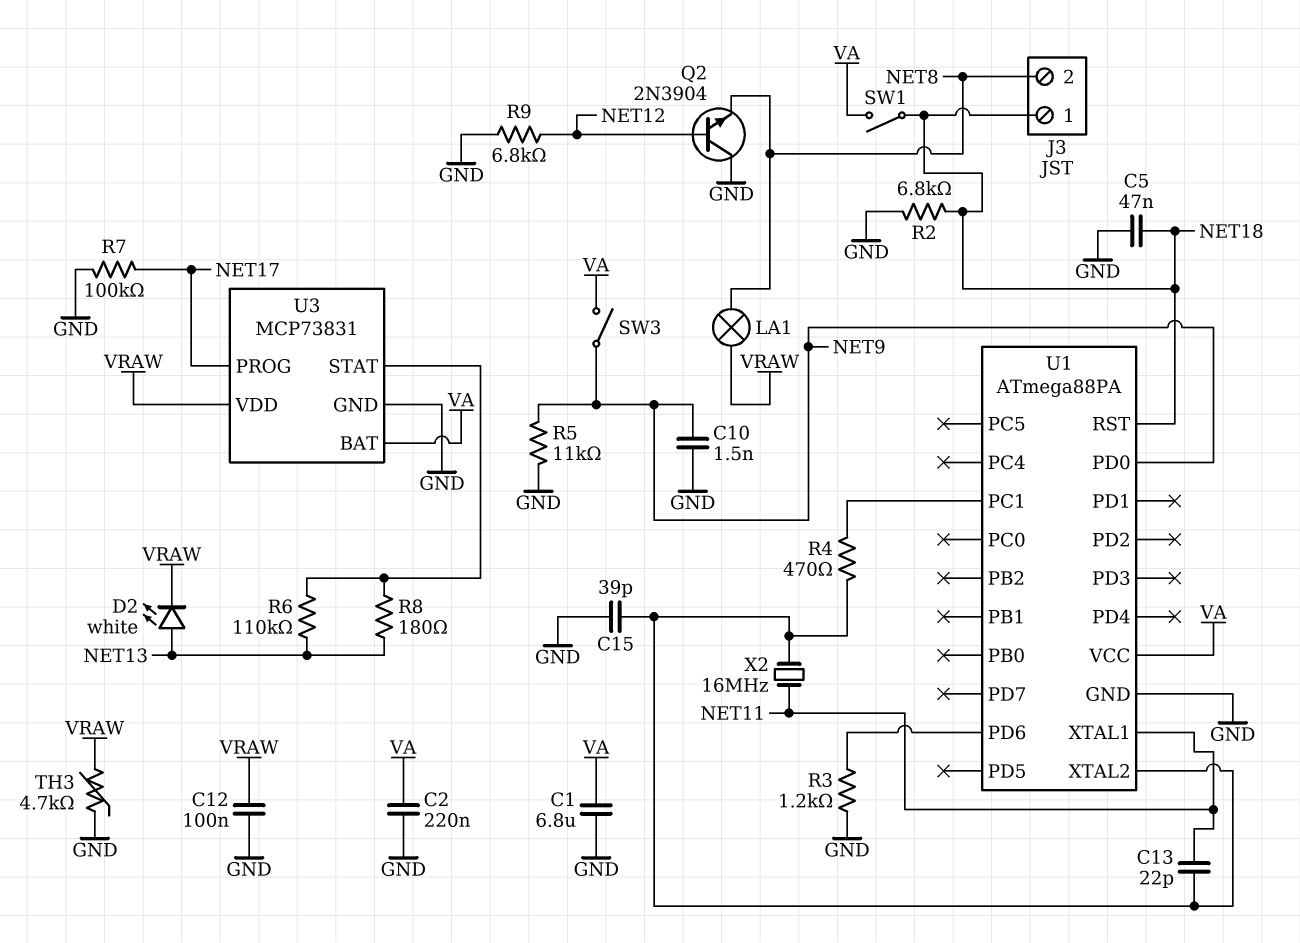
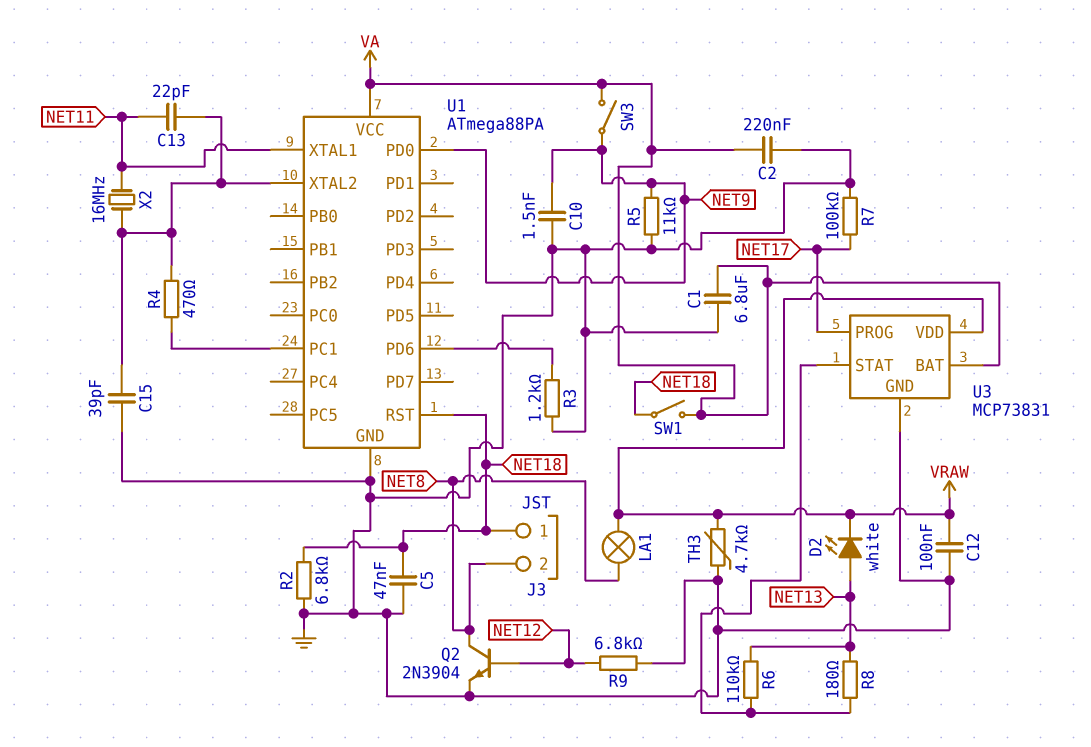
Q2: NPN 2N3904 (B NET12, C GND, E NET8) -> NPN 2N3904 (B NET12, C NET8, E GND)

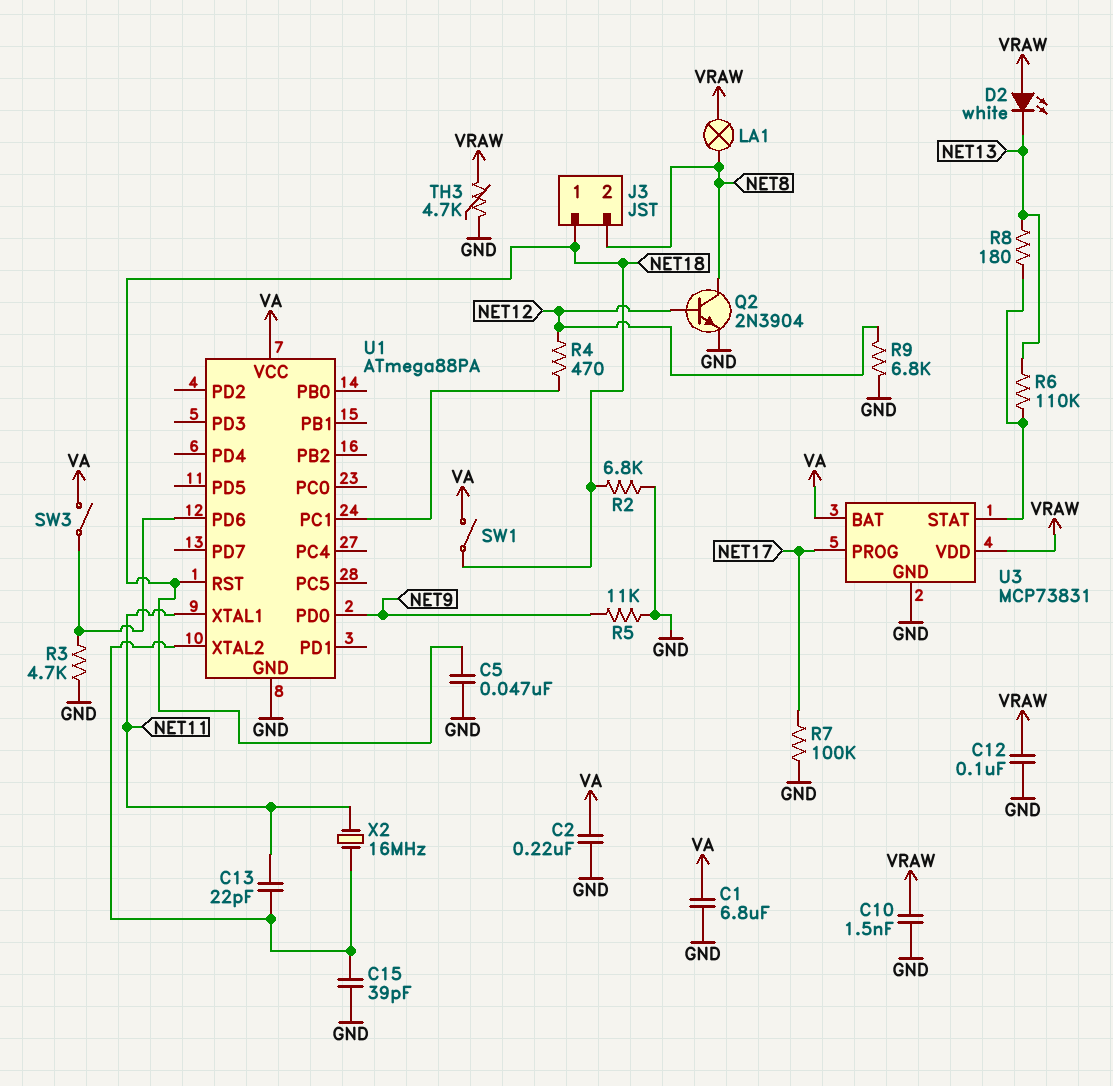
C10: 1.5nF (GND, NET9) -> 1.5nF (GND, VRAW)
D2: LED white (A NET13, K VRAW) -> LED white (A VRAW, K NET13)
R3: 1.2k (GND, U1/PD6) -> 4.7k (GND, U1/PD6)
R4: 470 (U1/PC1, U1/XTAL2) -> 470 (NET12, U1/PC1)
SW3: switch (NET9, VA) -> switch (U1/PD6, VA)

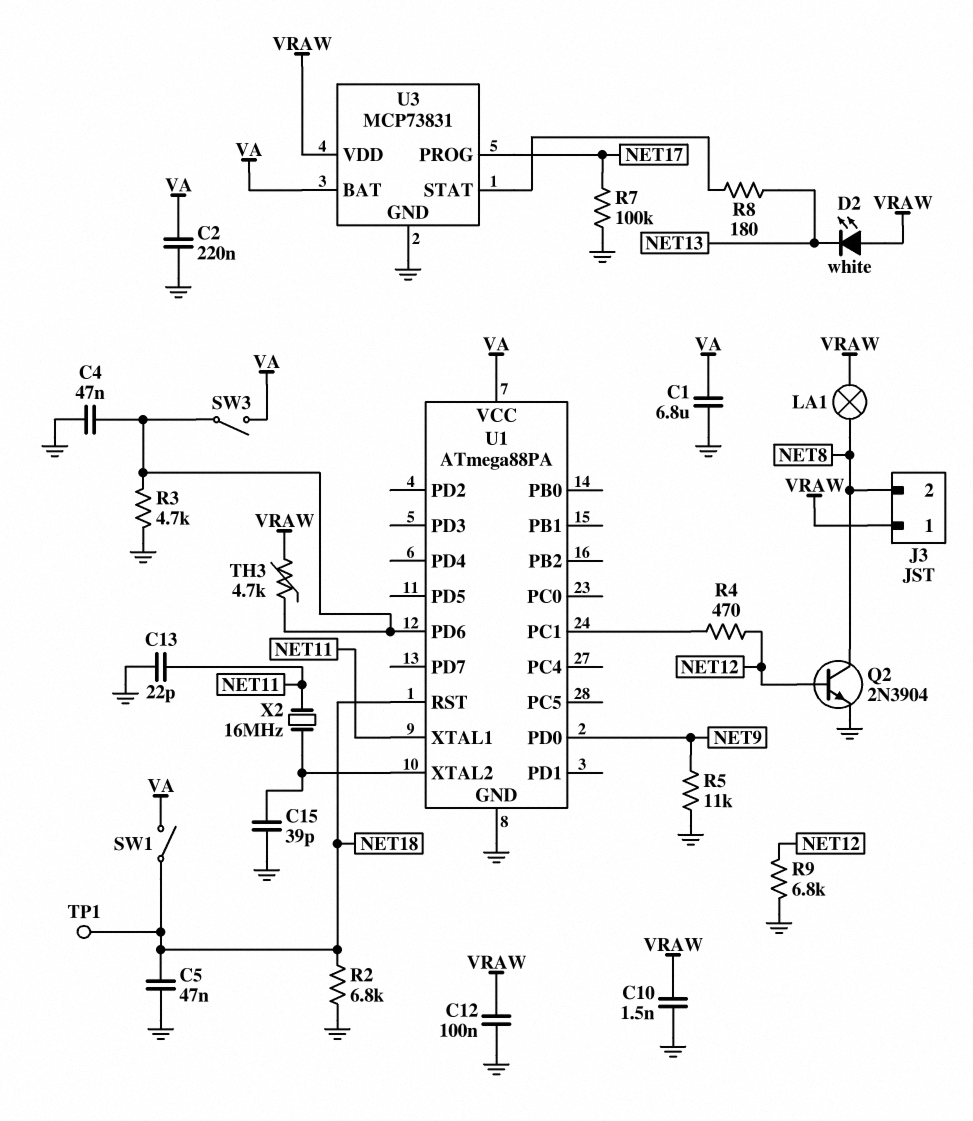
C4: none -> 47nF (GND, U1/PD6)
C13: 22pF (NET11, U1/XTAL2) -> 22pF (GND, NET11)
J3 pin 1: NET18 -> VRAW
R6: 110k (NET13, U3/STAT) -> none
TH3: 4.7k (GND, VRAW) -> 4.7k (U1/PD6, VRAW)
TP1: none -> test point (NET18)

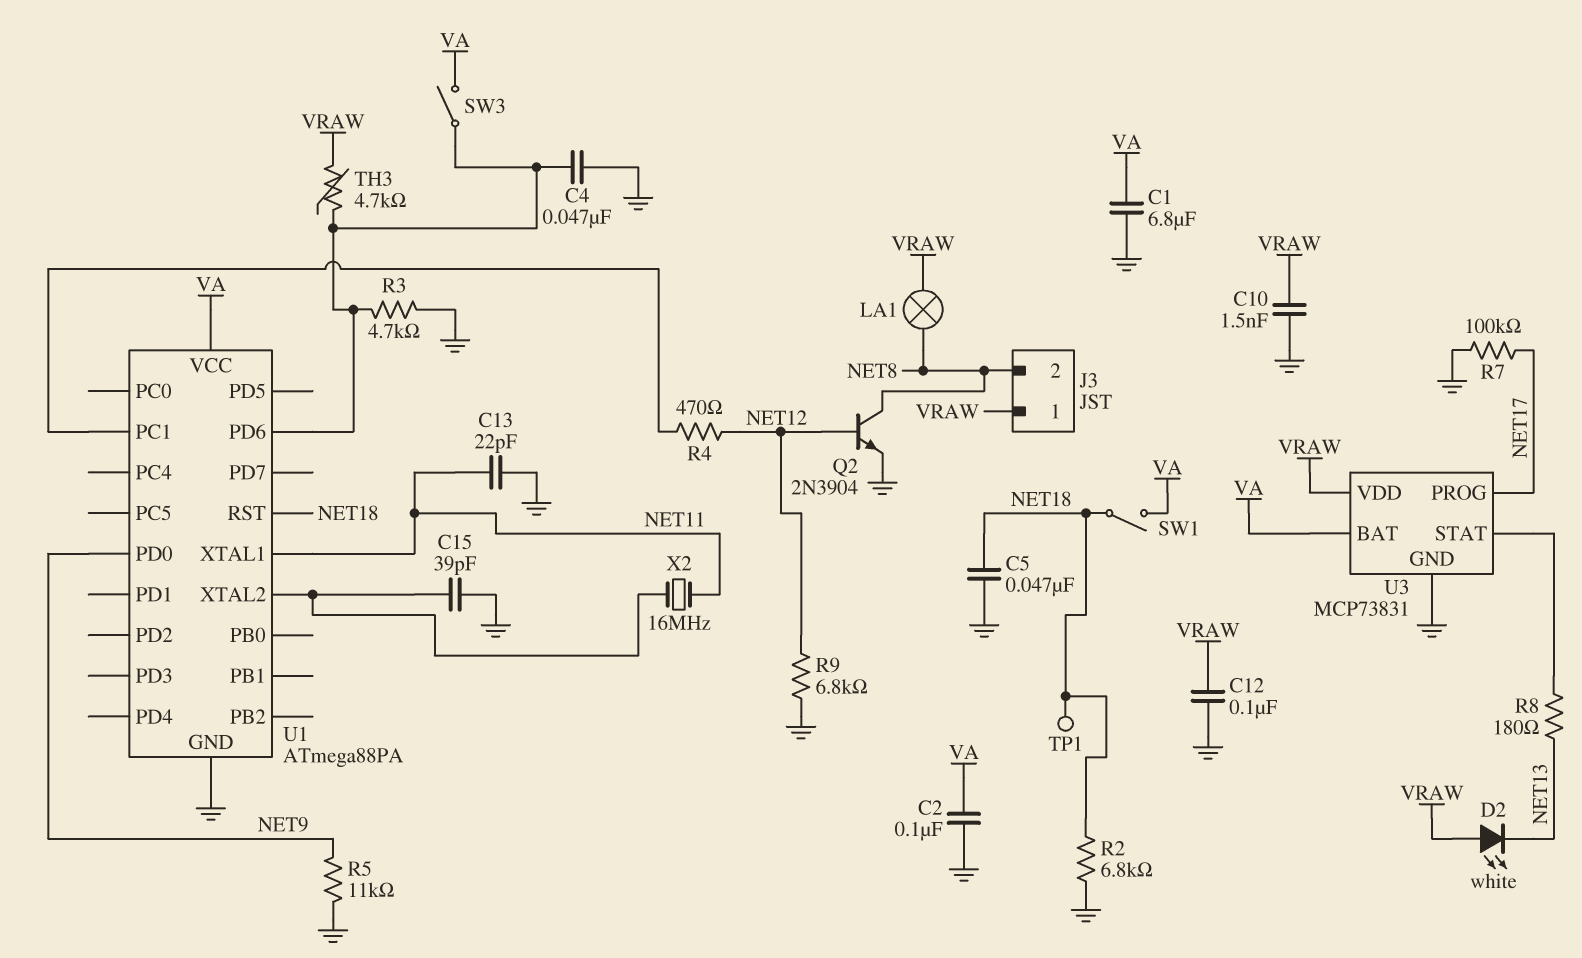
C2: 220nF (GND, VA) -> 100nF (GND, VA)

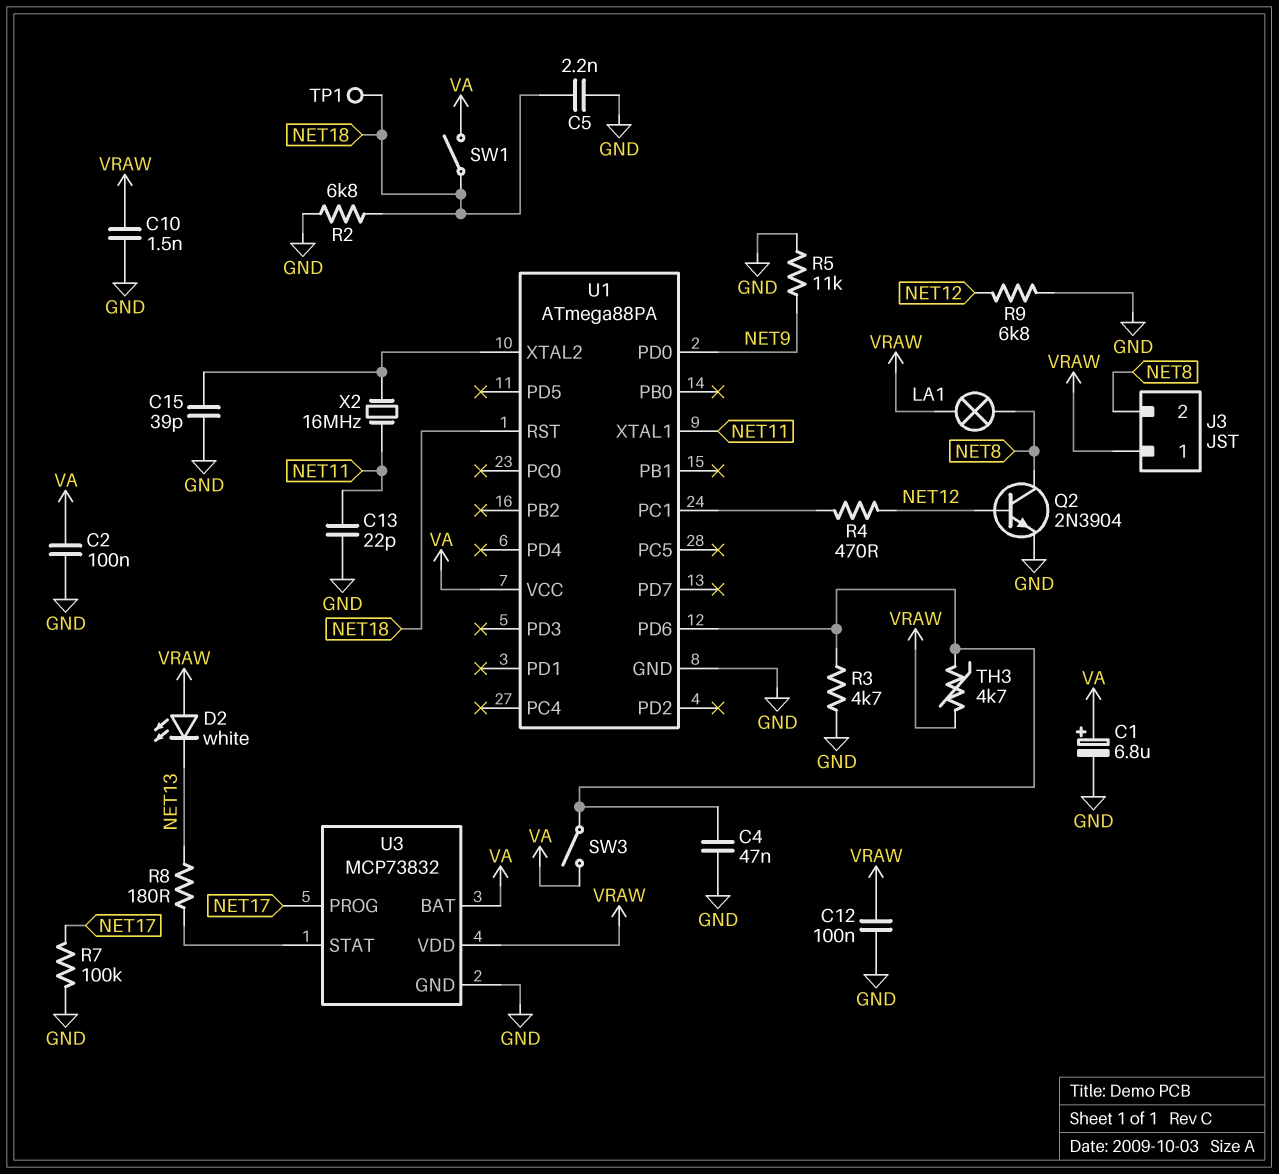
C1: 6.8uF (GND, VA) -> 6.8uF (plus VA, minus GND)
C5: 47nF (GND, NET18) -> 2.2nF (GND, NET18)
U3: MCP73831 -> MCP73832

